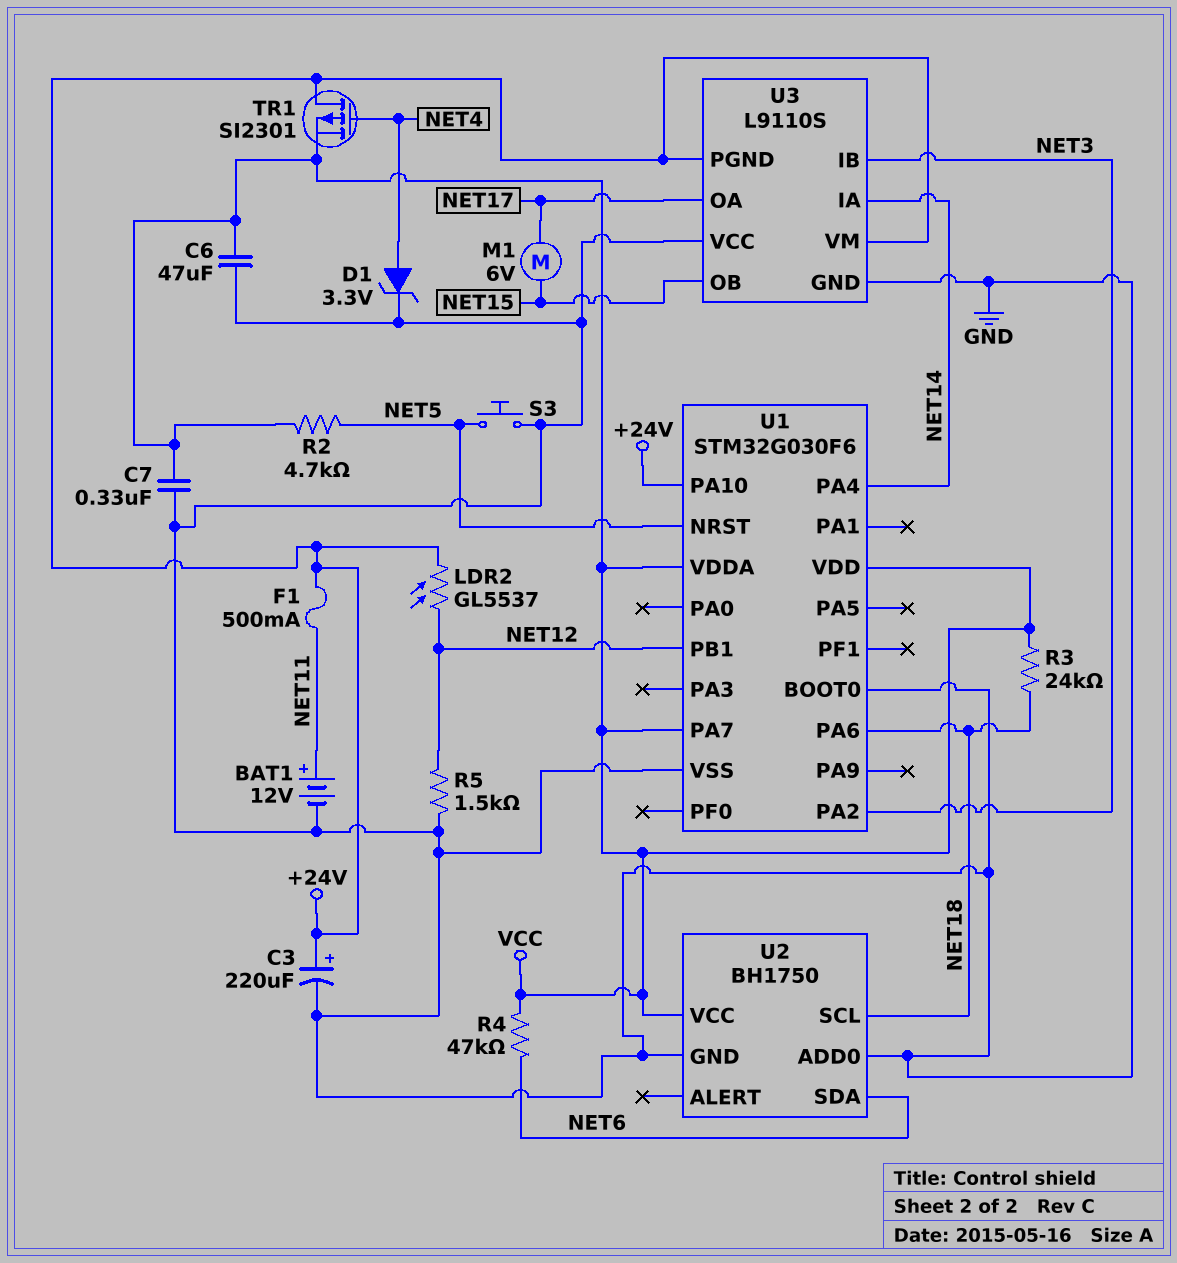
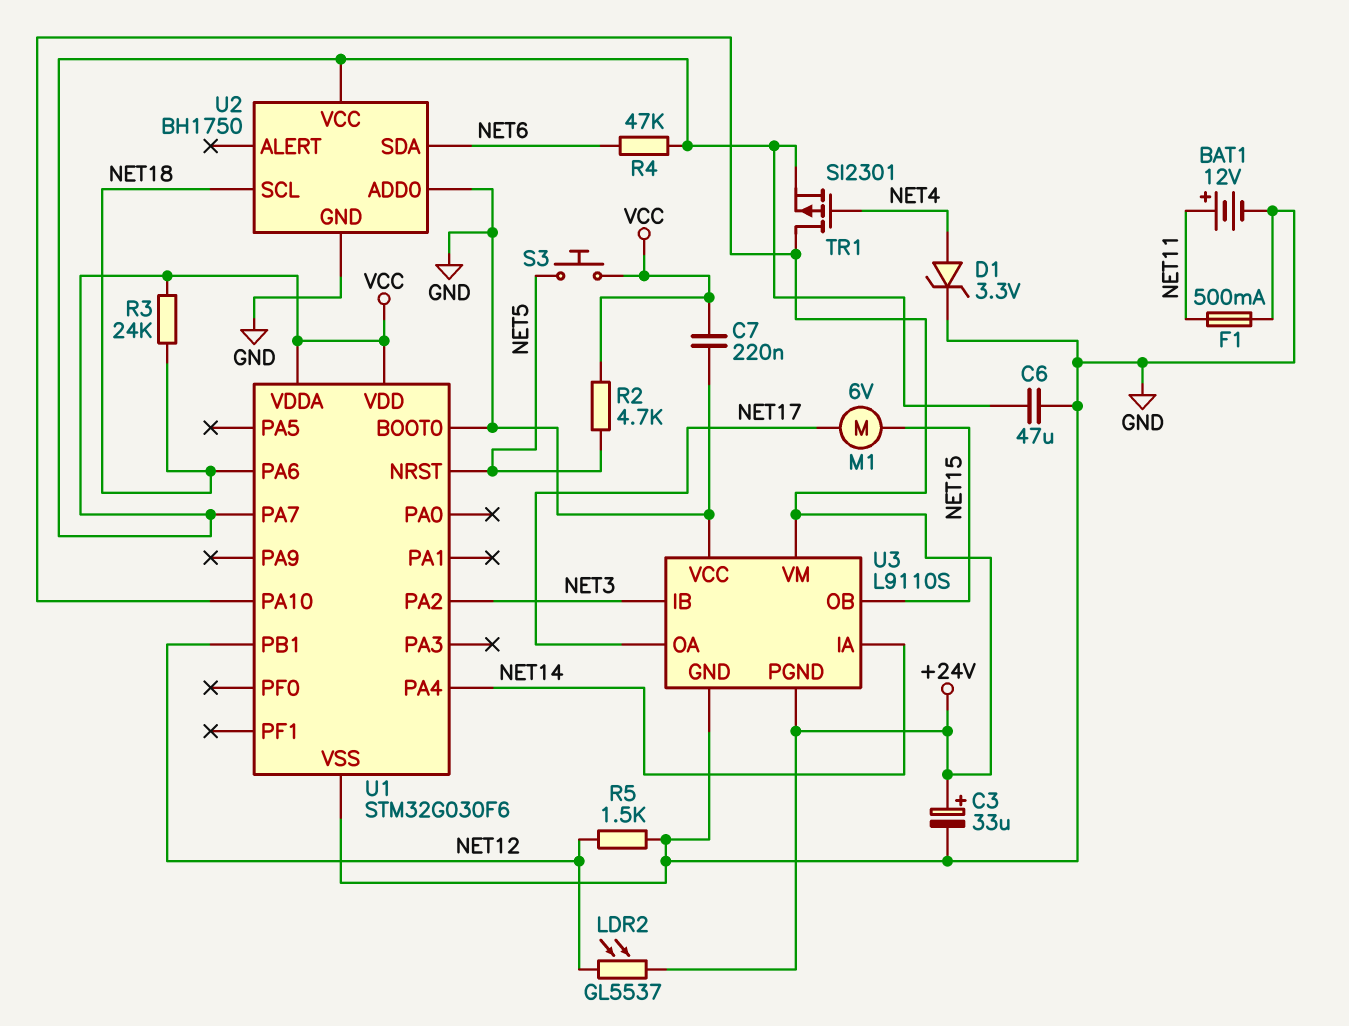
C3: 220uF (plus +24V, minus GND) -> 33uF (plus +24V, minus GND)
C7: 330nF (GND, VCC) -> 220nF (GND, VCC)
F1: 500mA (+24V, NET11) -> 500mA (GND, NET11)
S3: button (GND, NET5) -> button (NET5, VCC)

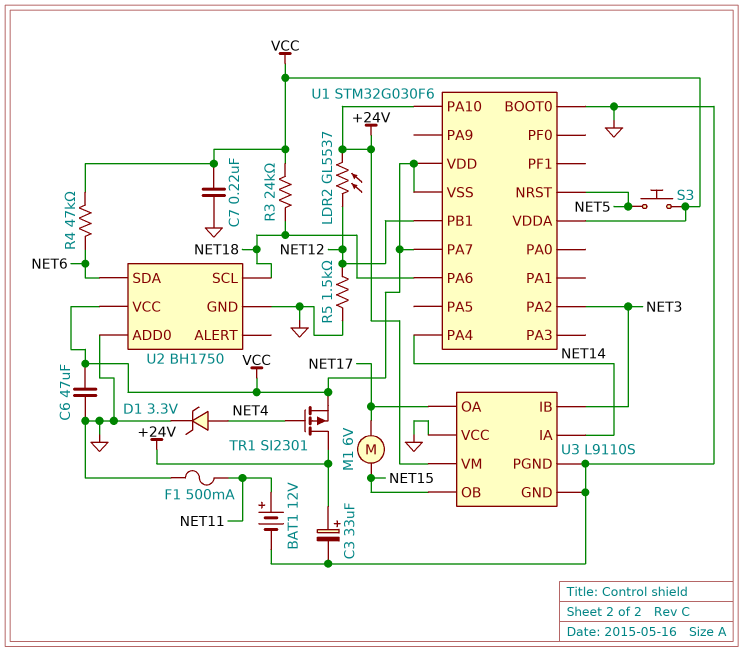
R2: 4.7k (NET5, VCC) -> none
U1 pin VSS: GND -> VCC
U3 pin PGND: +24V -> GND

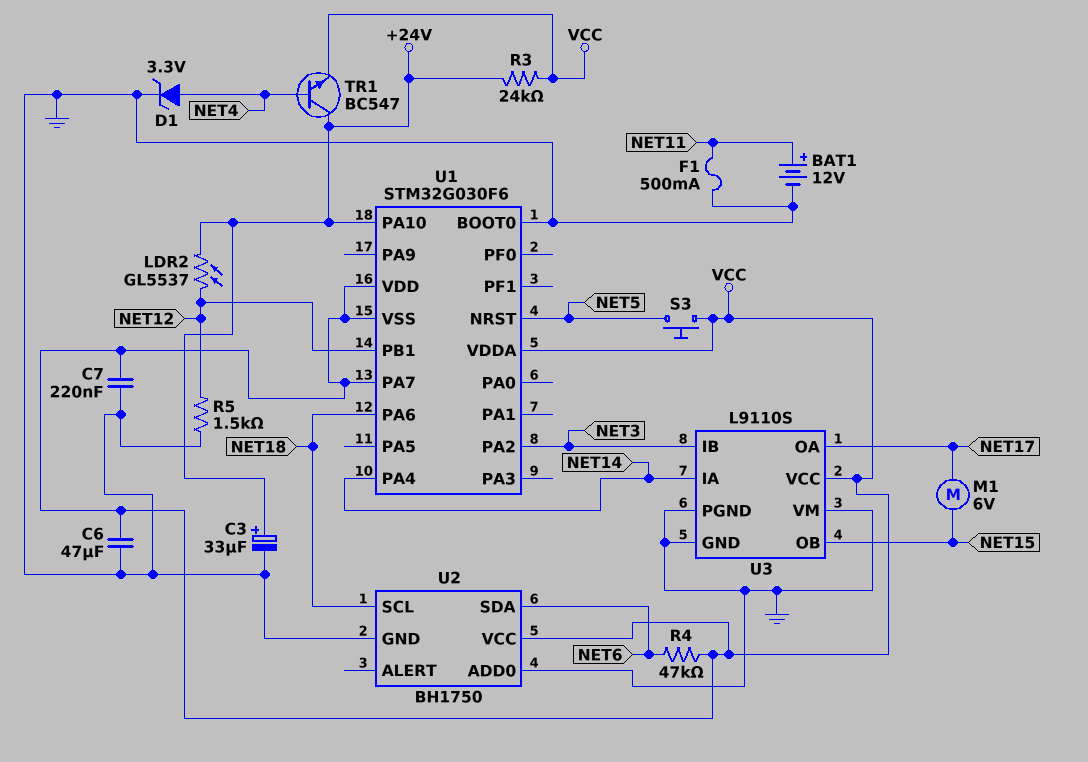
R3: 24k (NET18, VCC) -> 24k (+24V, VCC)
TR1: PMOS SI2301 (G NET4, D +24V, S VCC) -> NPN BC547 (B NET4, C +24V, E VCC)
U3 pin VCC: GND -> VCC
U3 pin VM: +24V -> GND

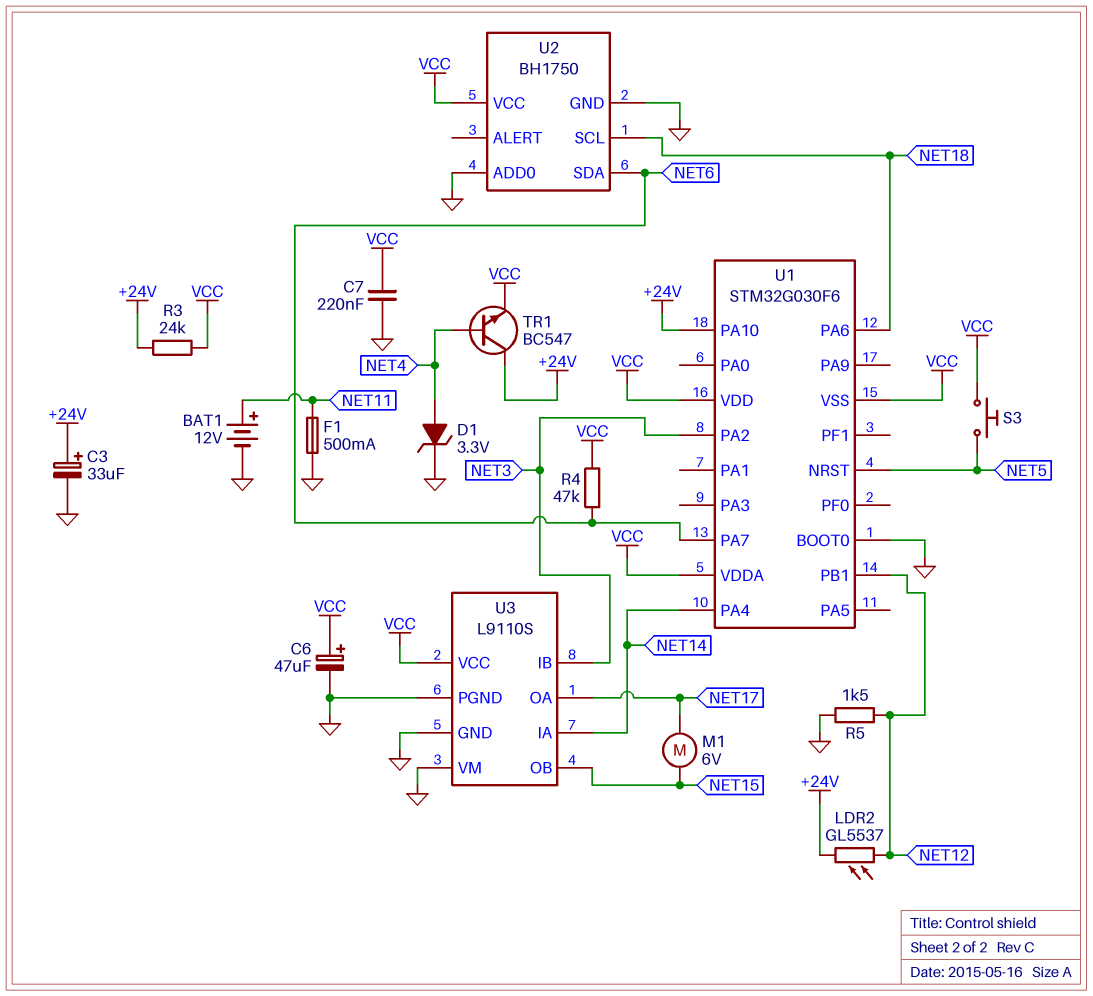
C6: 47uF (GND, VCC) -> 47uF (plus VCC, minus GND)
U1 pin PA7: VCC -> NET6

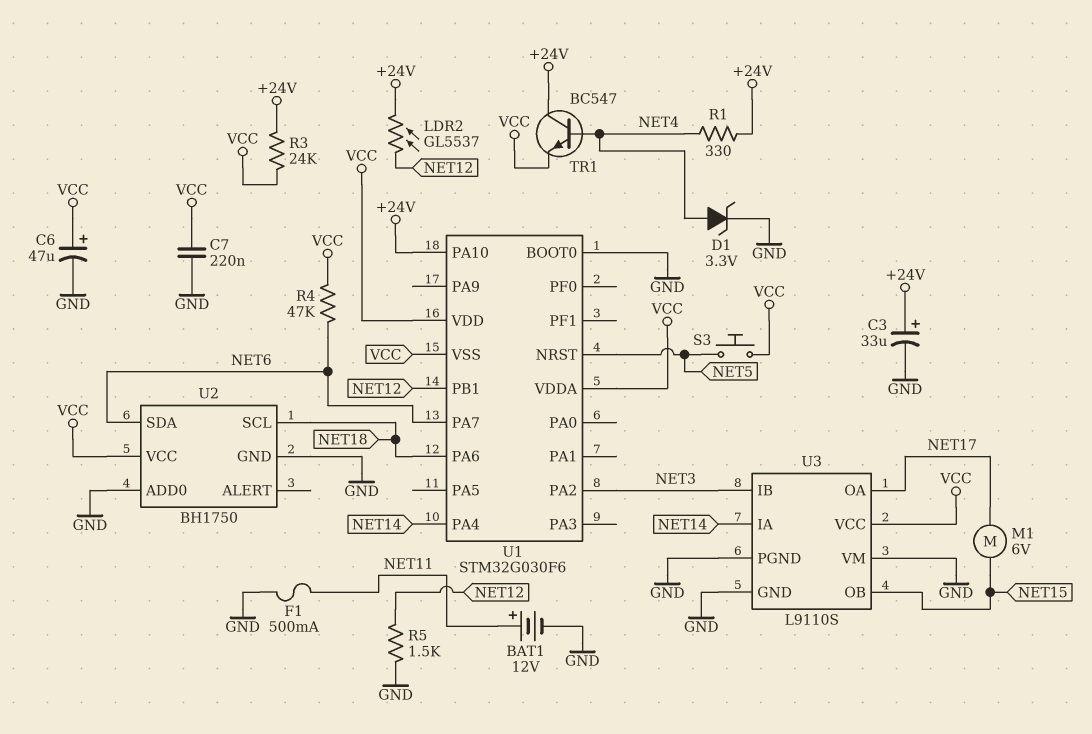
R1: none -> 330 (+24V, NET4)

